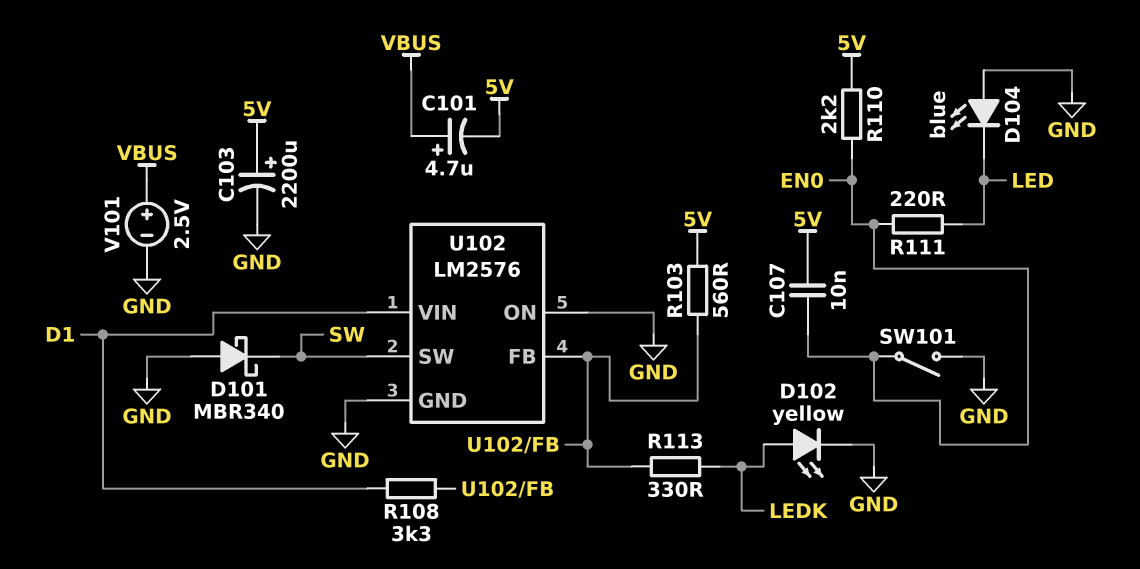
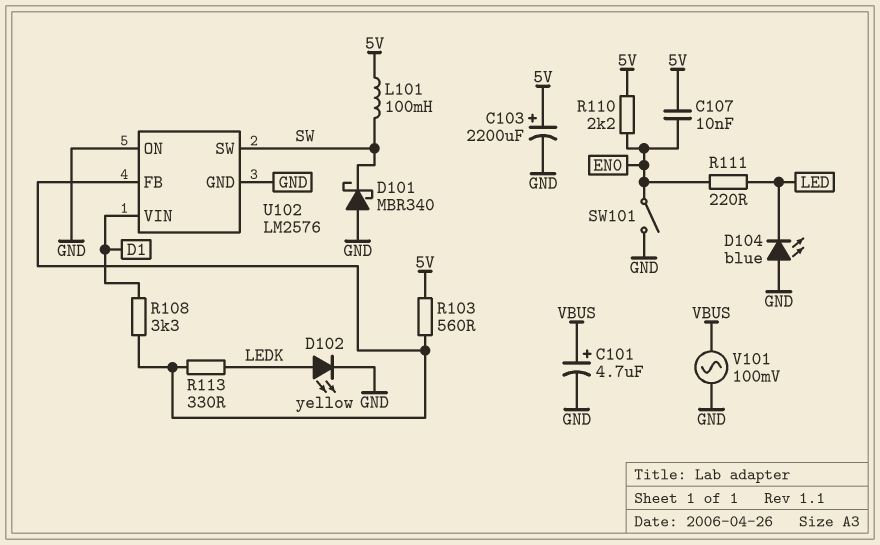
C101: 4.7uF (plus VBUS, minus 5V) -> 4.7uF (plus VBUS, minus GND)
L101: none -> 100mH (5V, SW)
V101: 2.5V (plus VBUS, minus GND) -> AC 100mV (GND, VBUS)

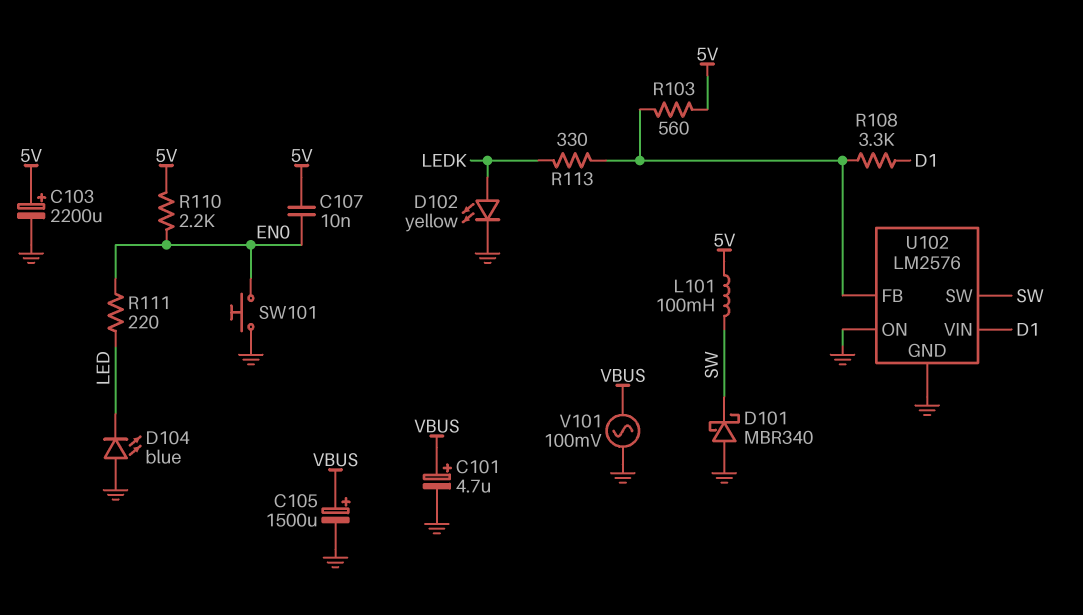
C105: none -> 1500uF (plus VBUS, minus GND)
SW101: switch (EN0, GND) -> button (EN0, GND)

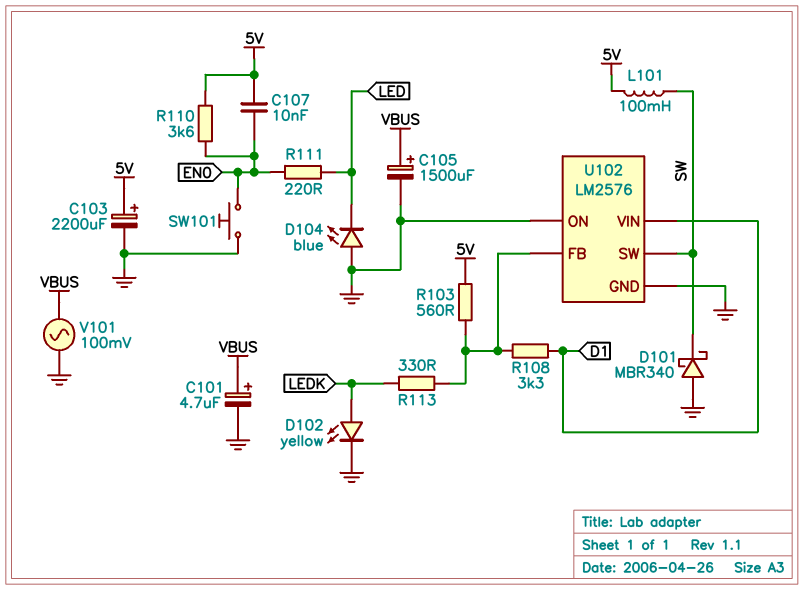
R110: 2.2k (5V, EN0) -> 3.6k (5V, EN0)

